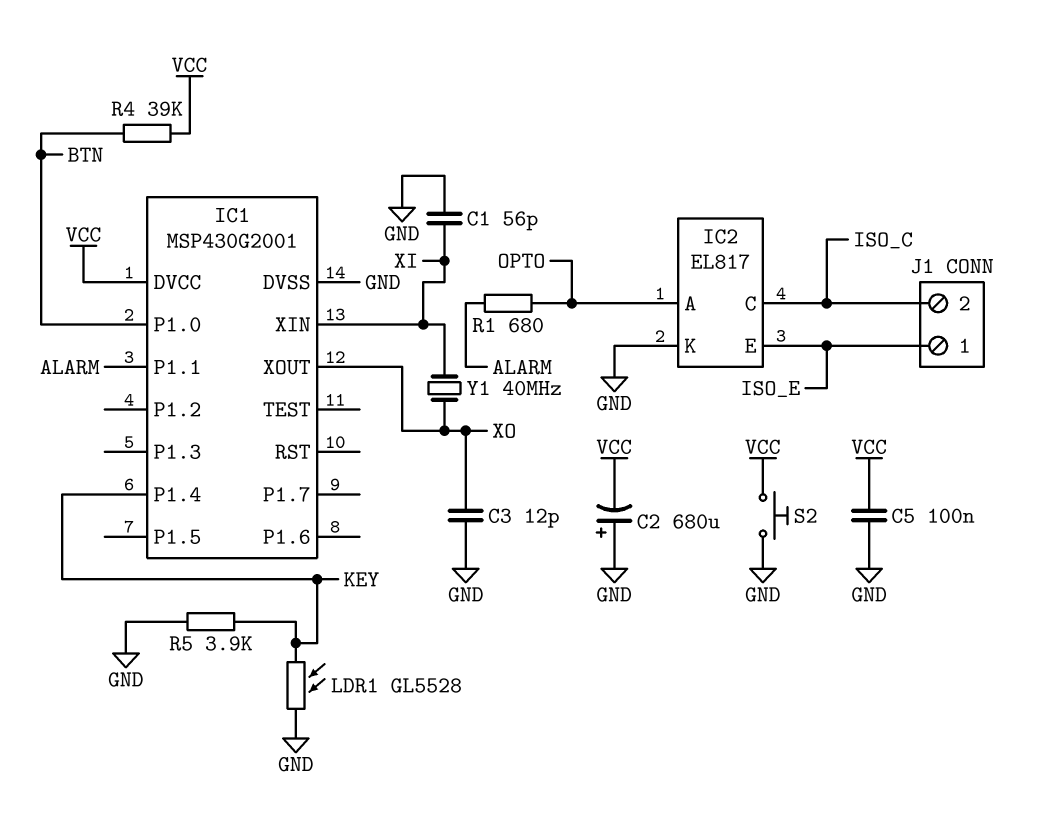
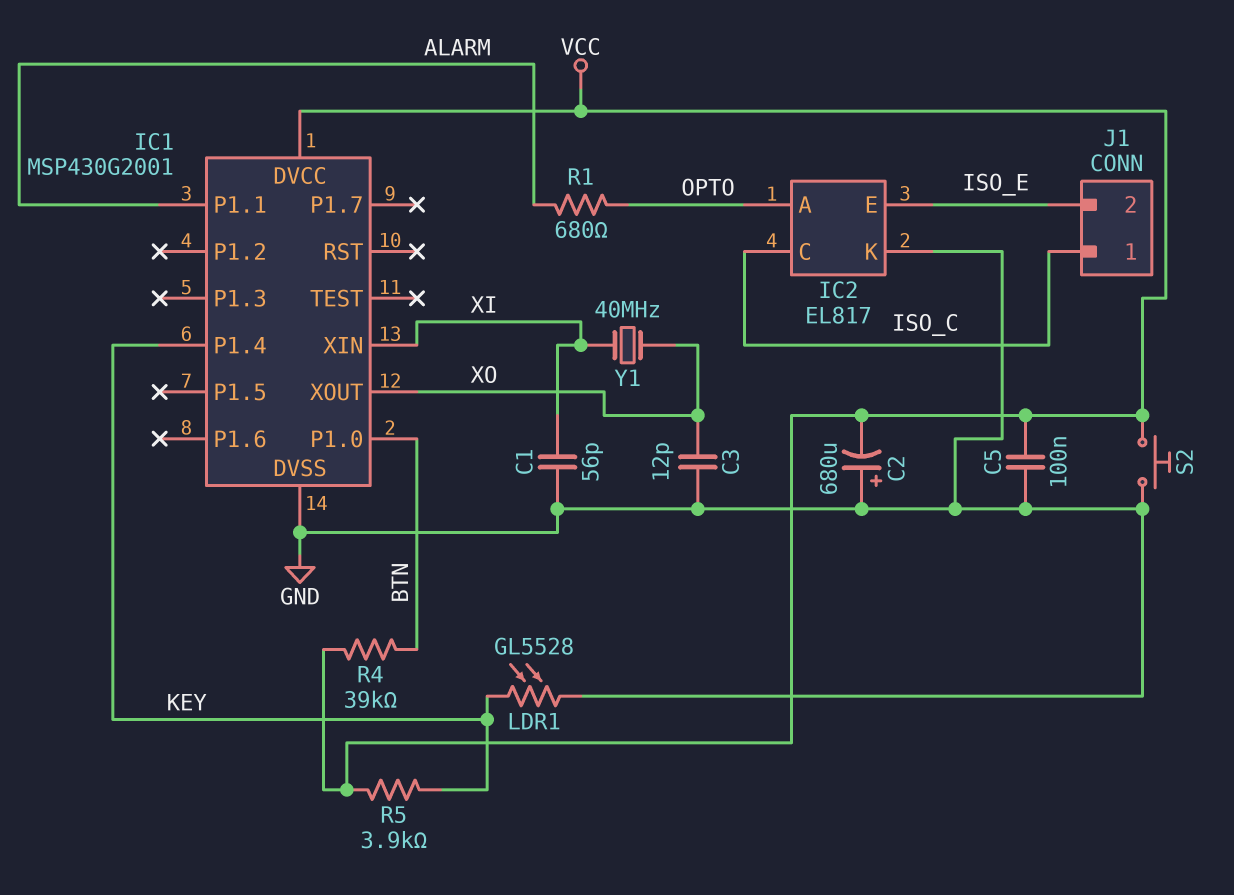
J1 pin 1: ISO_E -> ISO_C
J1 pin 2: ISO_C -> ISO_E
R5: 3.9k (GND, KEY) -> 3.9k (KEY, VCC)

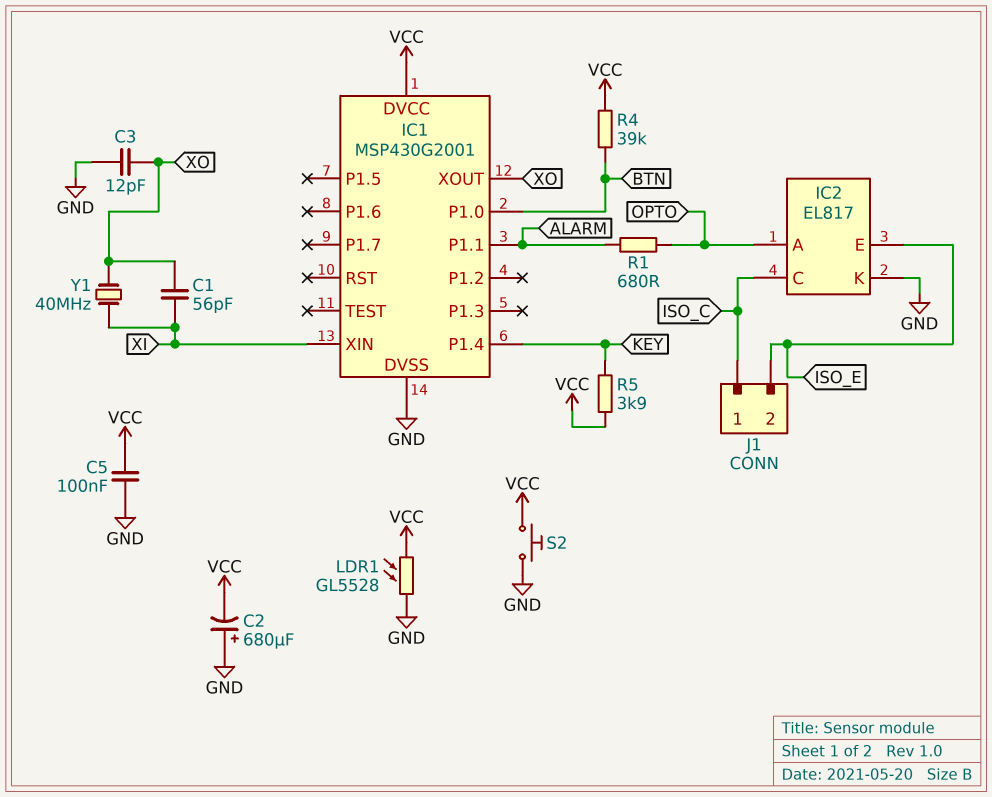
C1: 56pF (GND, XI) -> 56pF (XI, XO)
LDR1: GL5528 (GND, KEY) -> GL5528 (GND, VCC)

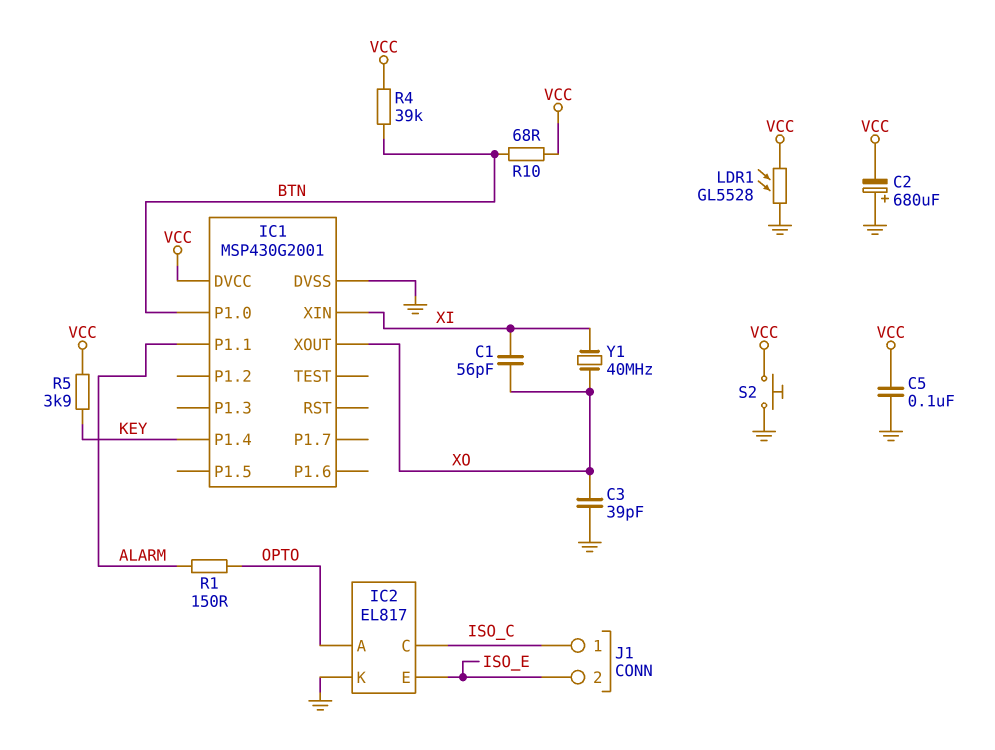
C3: 12pF (GND, XO) -> 39pF (GND, XO)
R1: 680 (ALARM, OPTO) -> 150 (ALARM, OPTO)
R10: none -> 68 (BTN, VCC)

